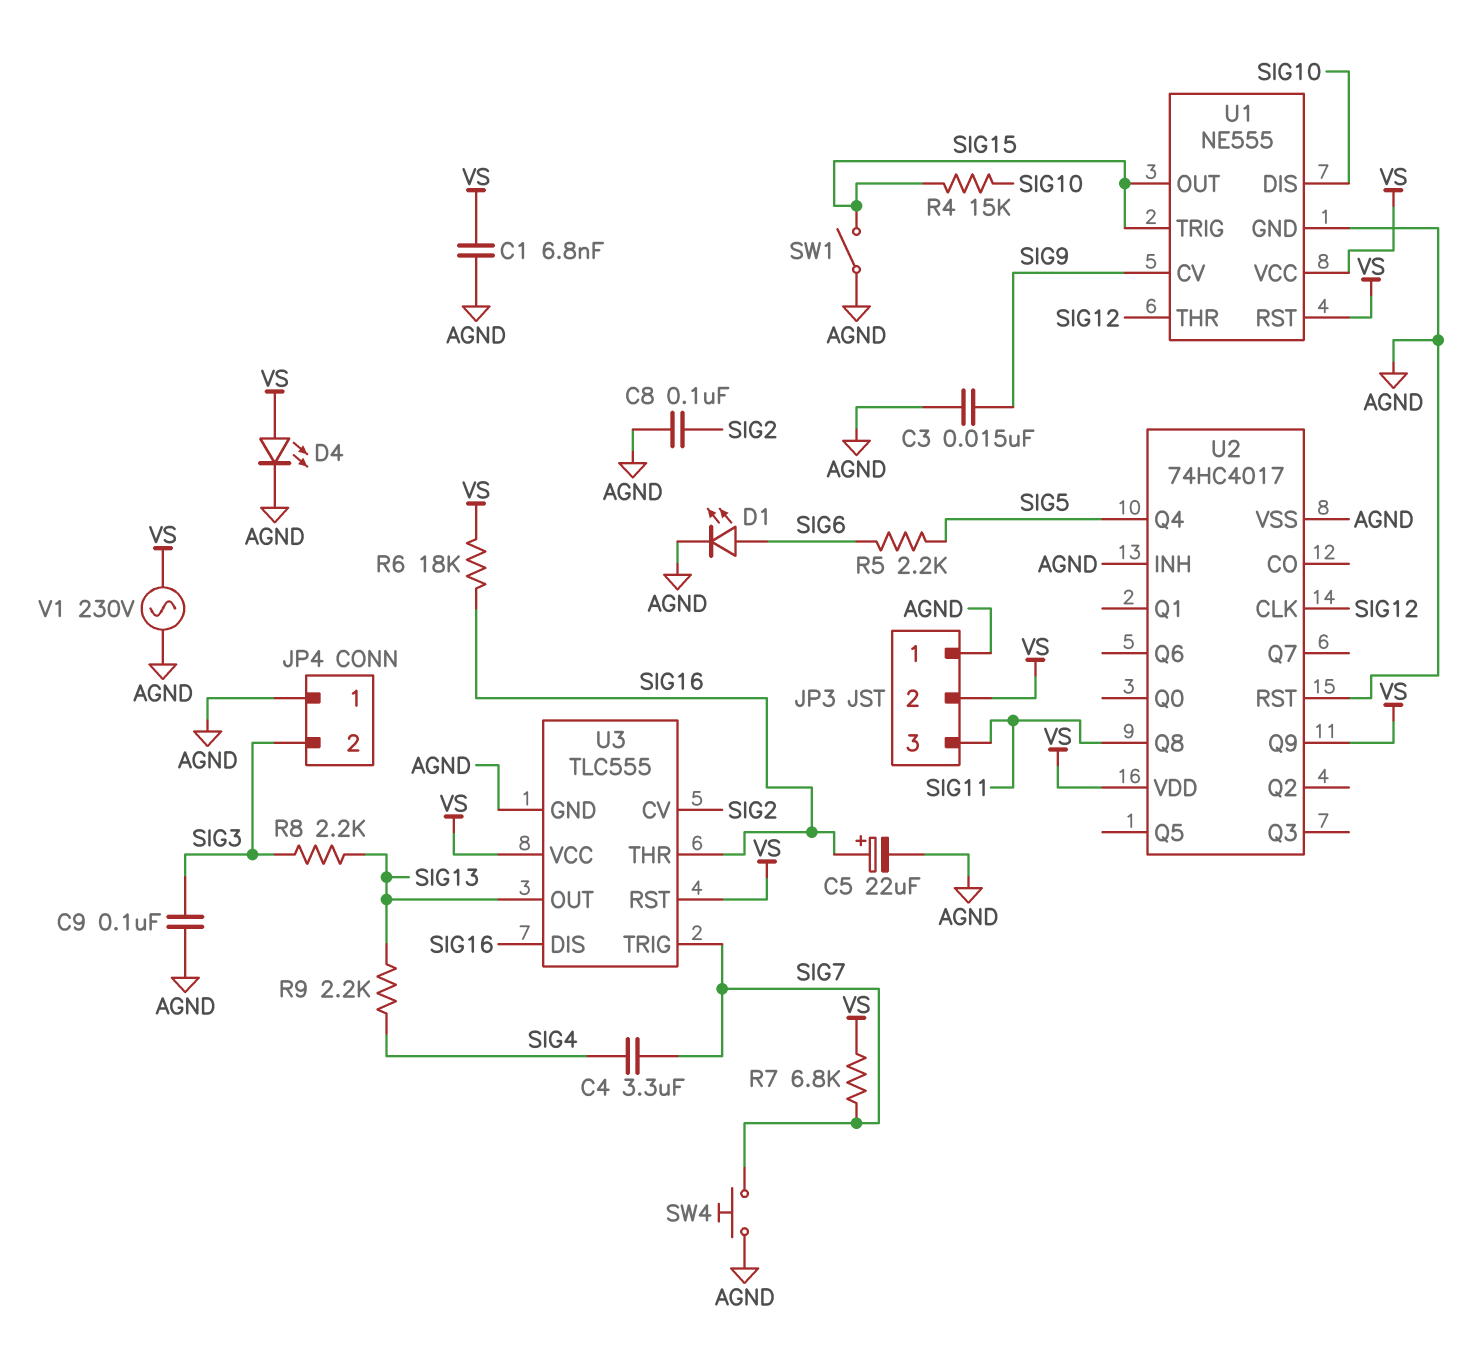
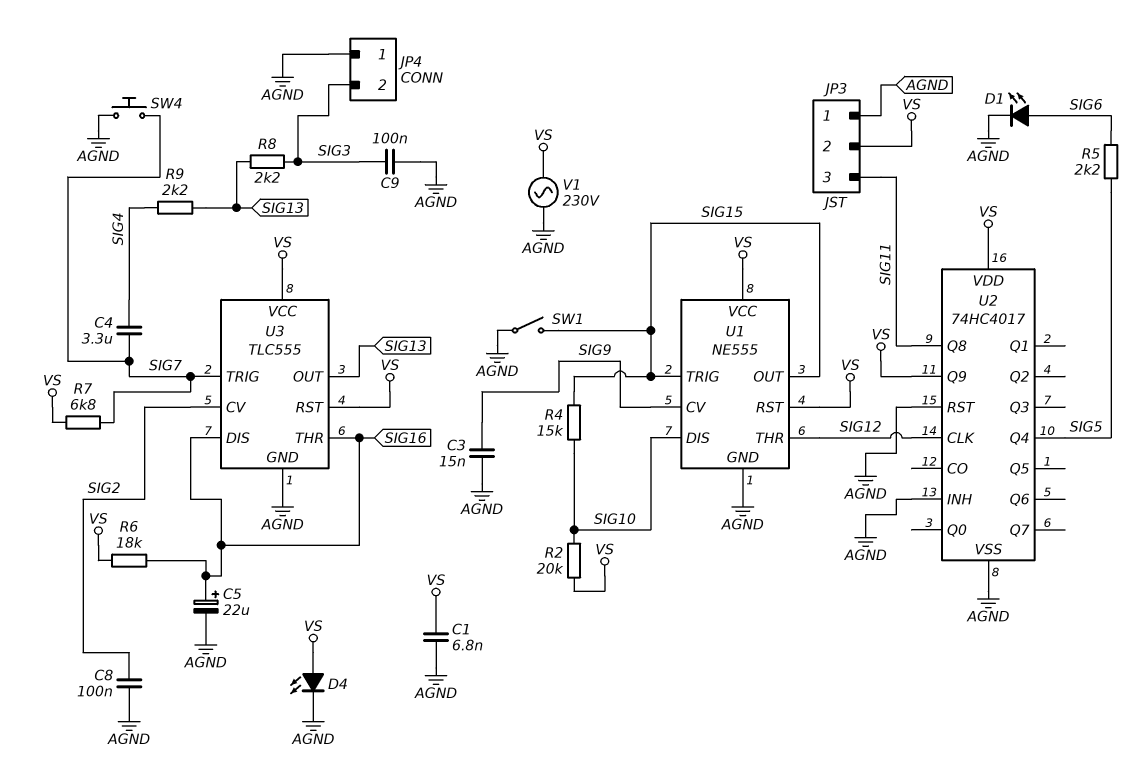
R2: none -> 20k (SIG10, VS)

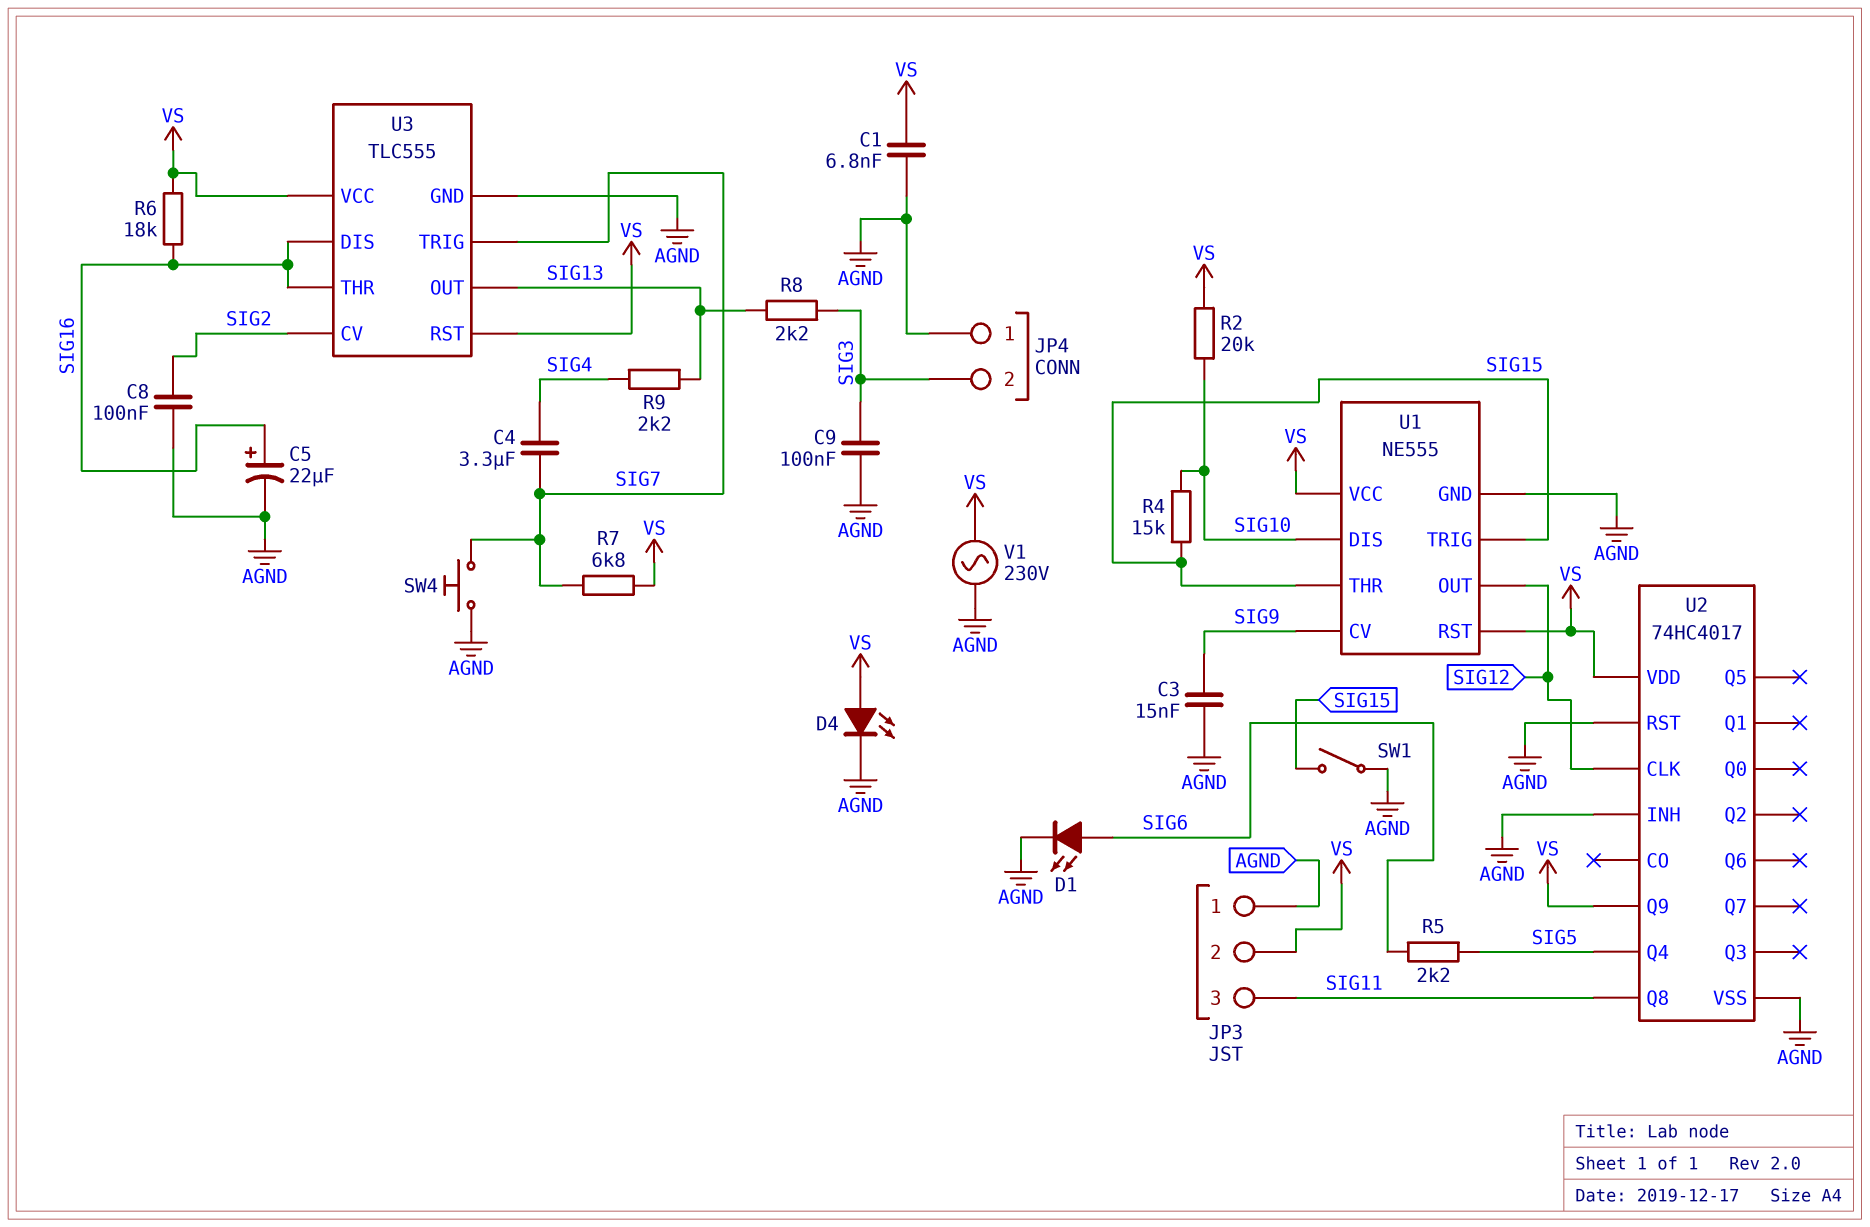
U1 pin OUT: SIG15 -> SIG12
U1 pin THR: SIG12 -> SIG15

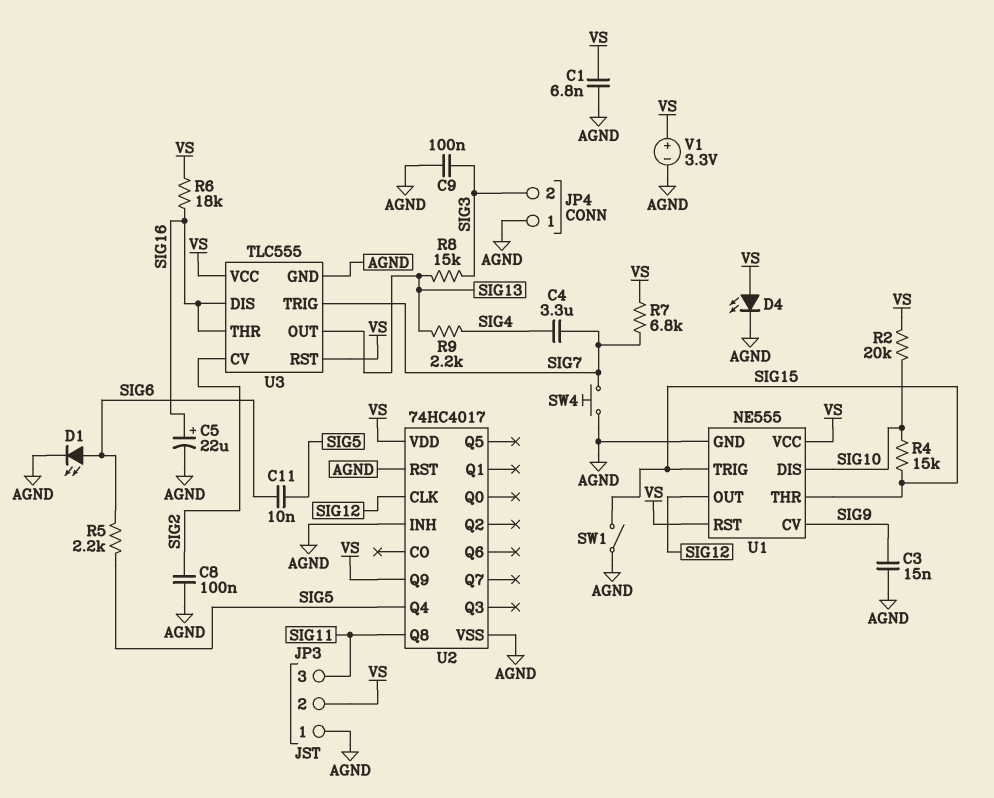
C11: none -> 10nF (SIG5, SIG6)
R8: 2.2k (SIG3, SIG13) -> 15k (SIG3, SIG13)
V1: AC 230V (AGND, VS) -> 3.3V (plus VS, minus AGND)

